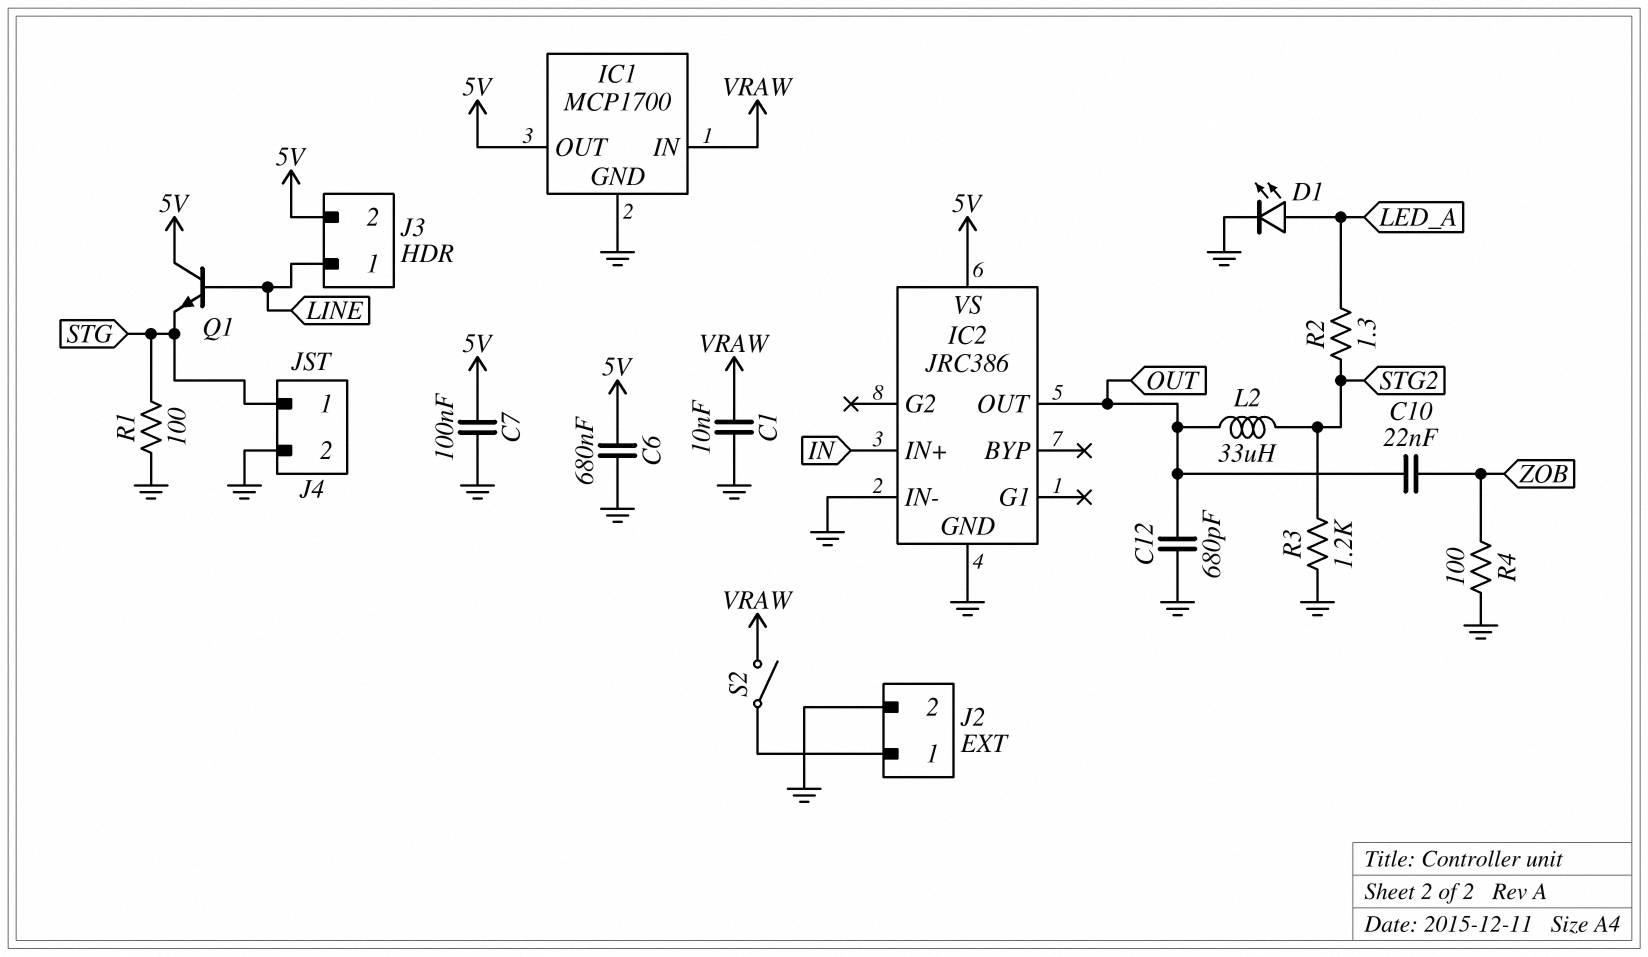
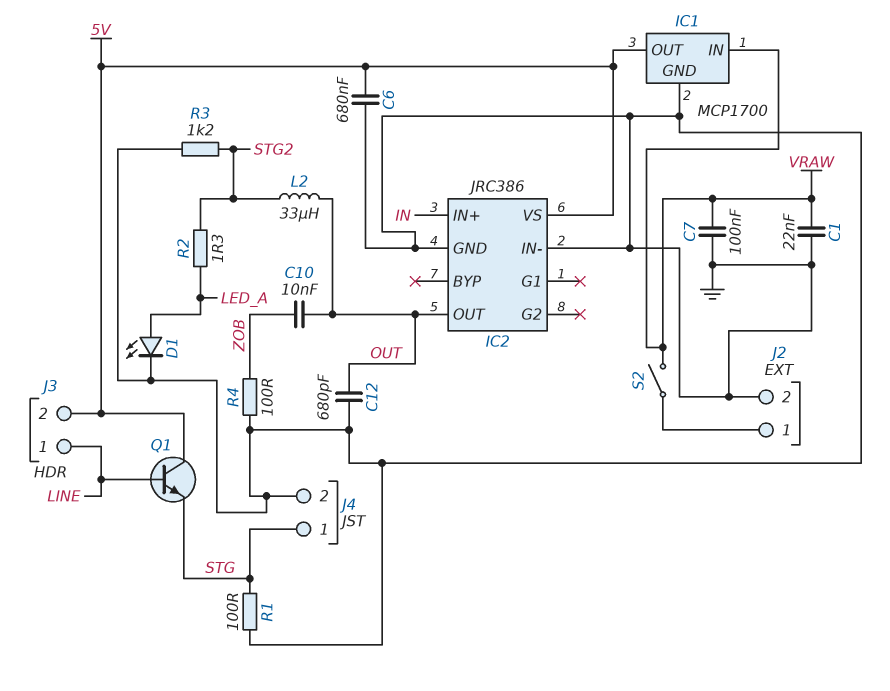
C1: 10nF (GND, VRAW) -> 22nF (GND, VRAW)
C7: 100nF (5V, GND) -> 100nF (GND, VRAW)
C10: 22nF (OUT, ZOB) -> 10nF (OUT, ZOB)

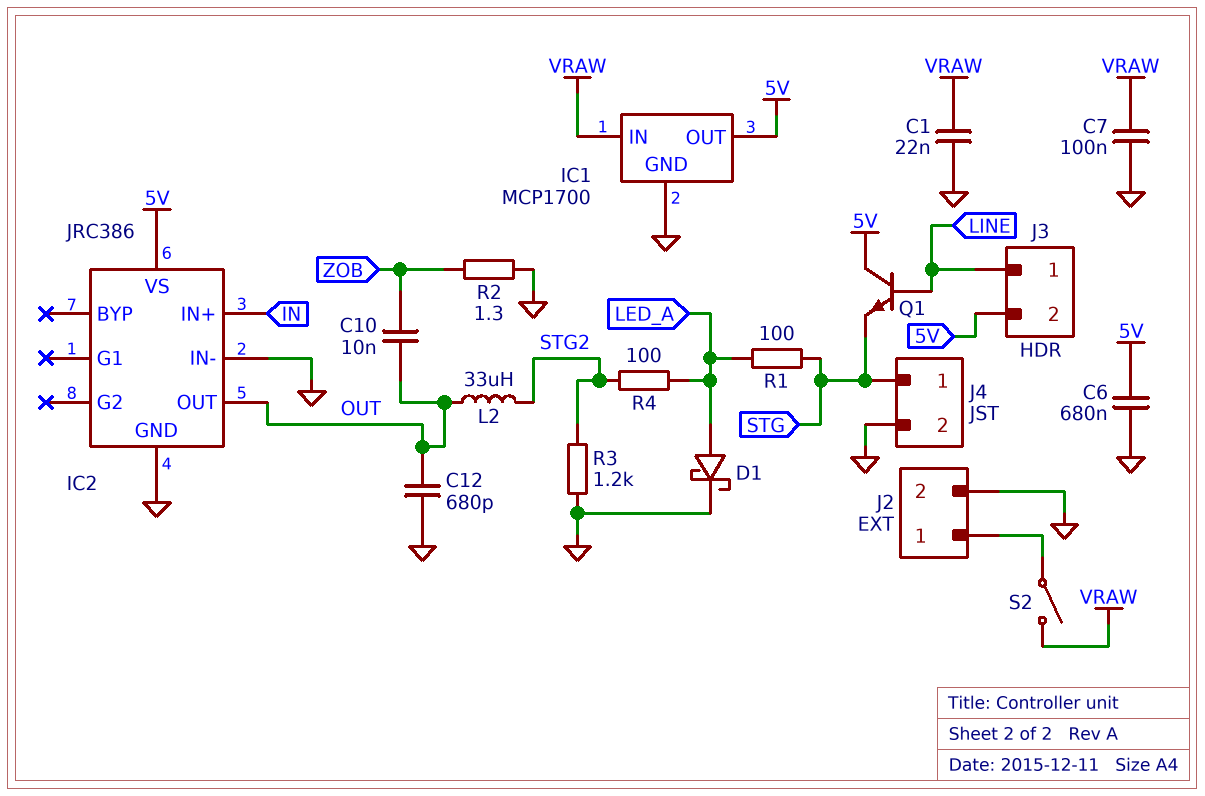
D1: LED (A LED_A, K GND) -> schottky (A LED_A, K GND)
R1: 100 (GND, STG) -> 100 (LED_A, STG)
R2: 1.3 (LED_A, STG2) -> 1.3 (GND, ZOB)
R4: 100 (GND, ZOB) -> 100 (LED_A, STG2)

